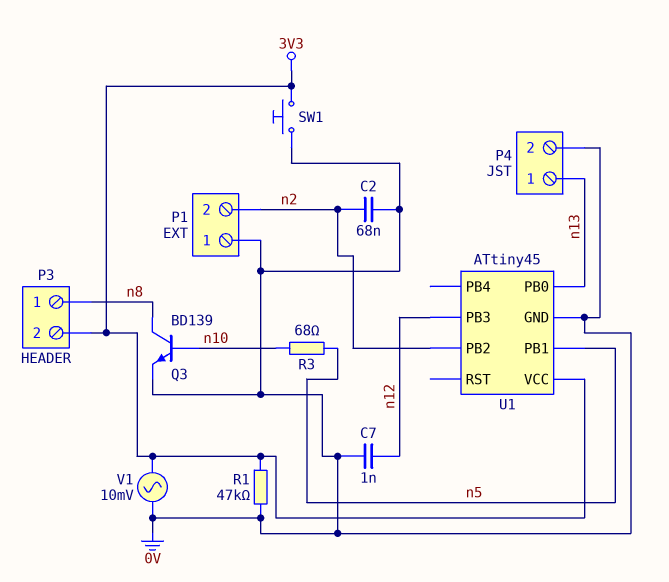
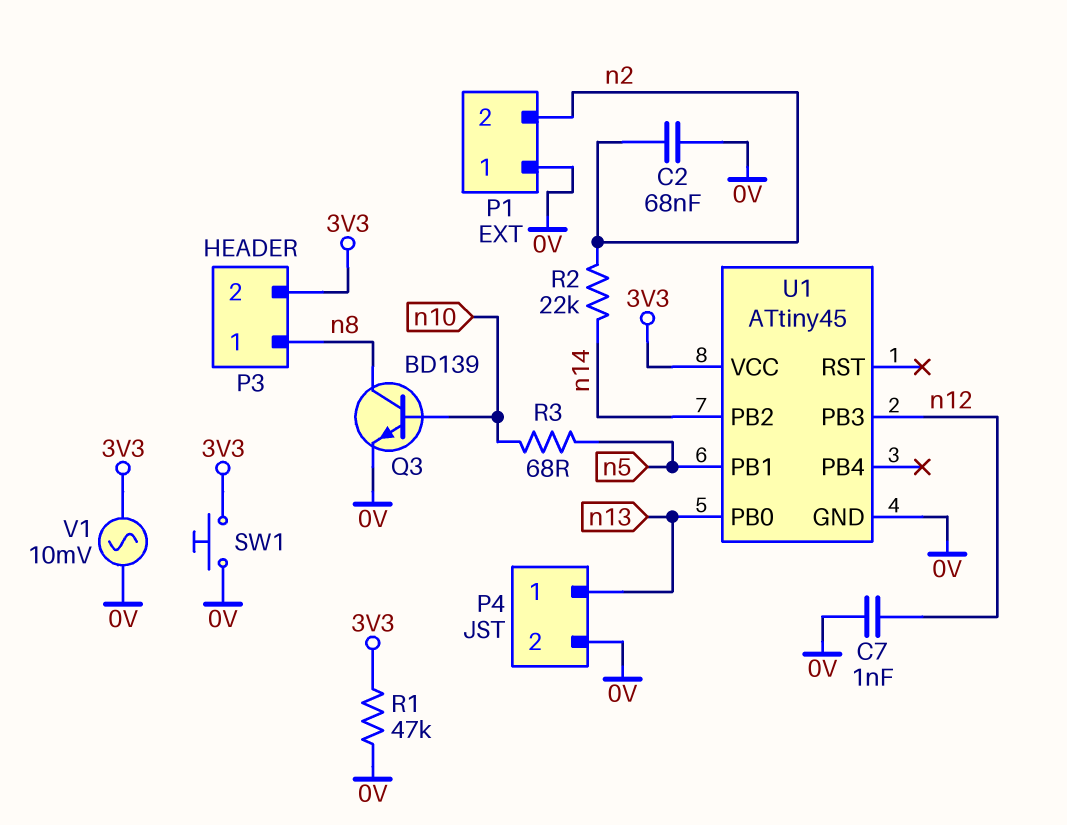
R2: none -> 22k (n2, n14)
U1 pin PB2: n2 -> n14

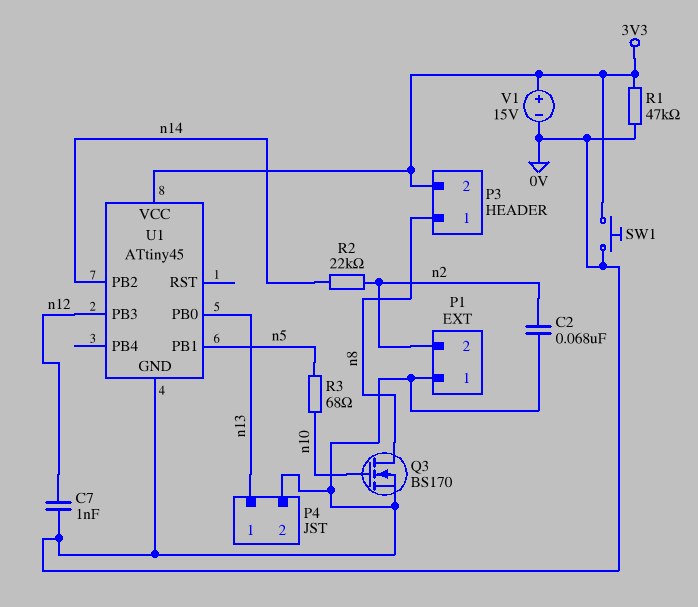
Q3: NPN BD139 (B n10, C n8, E 0V) -> NMOS BS170 (G n10, D n8, S 0V)
V1: AC 10mV (0V, 3V3) -> 15V (plus 3V3, minus 0V)

